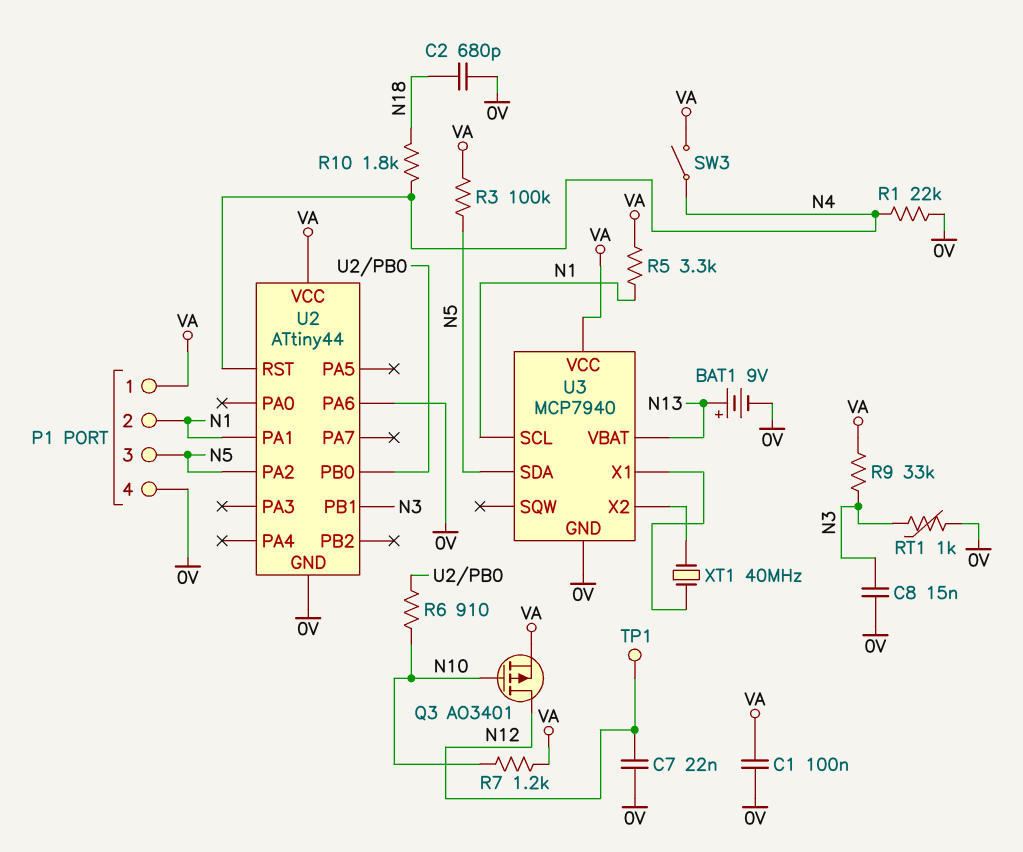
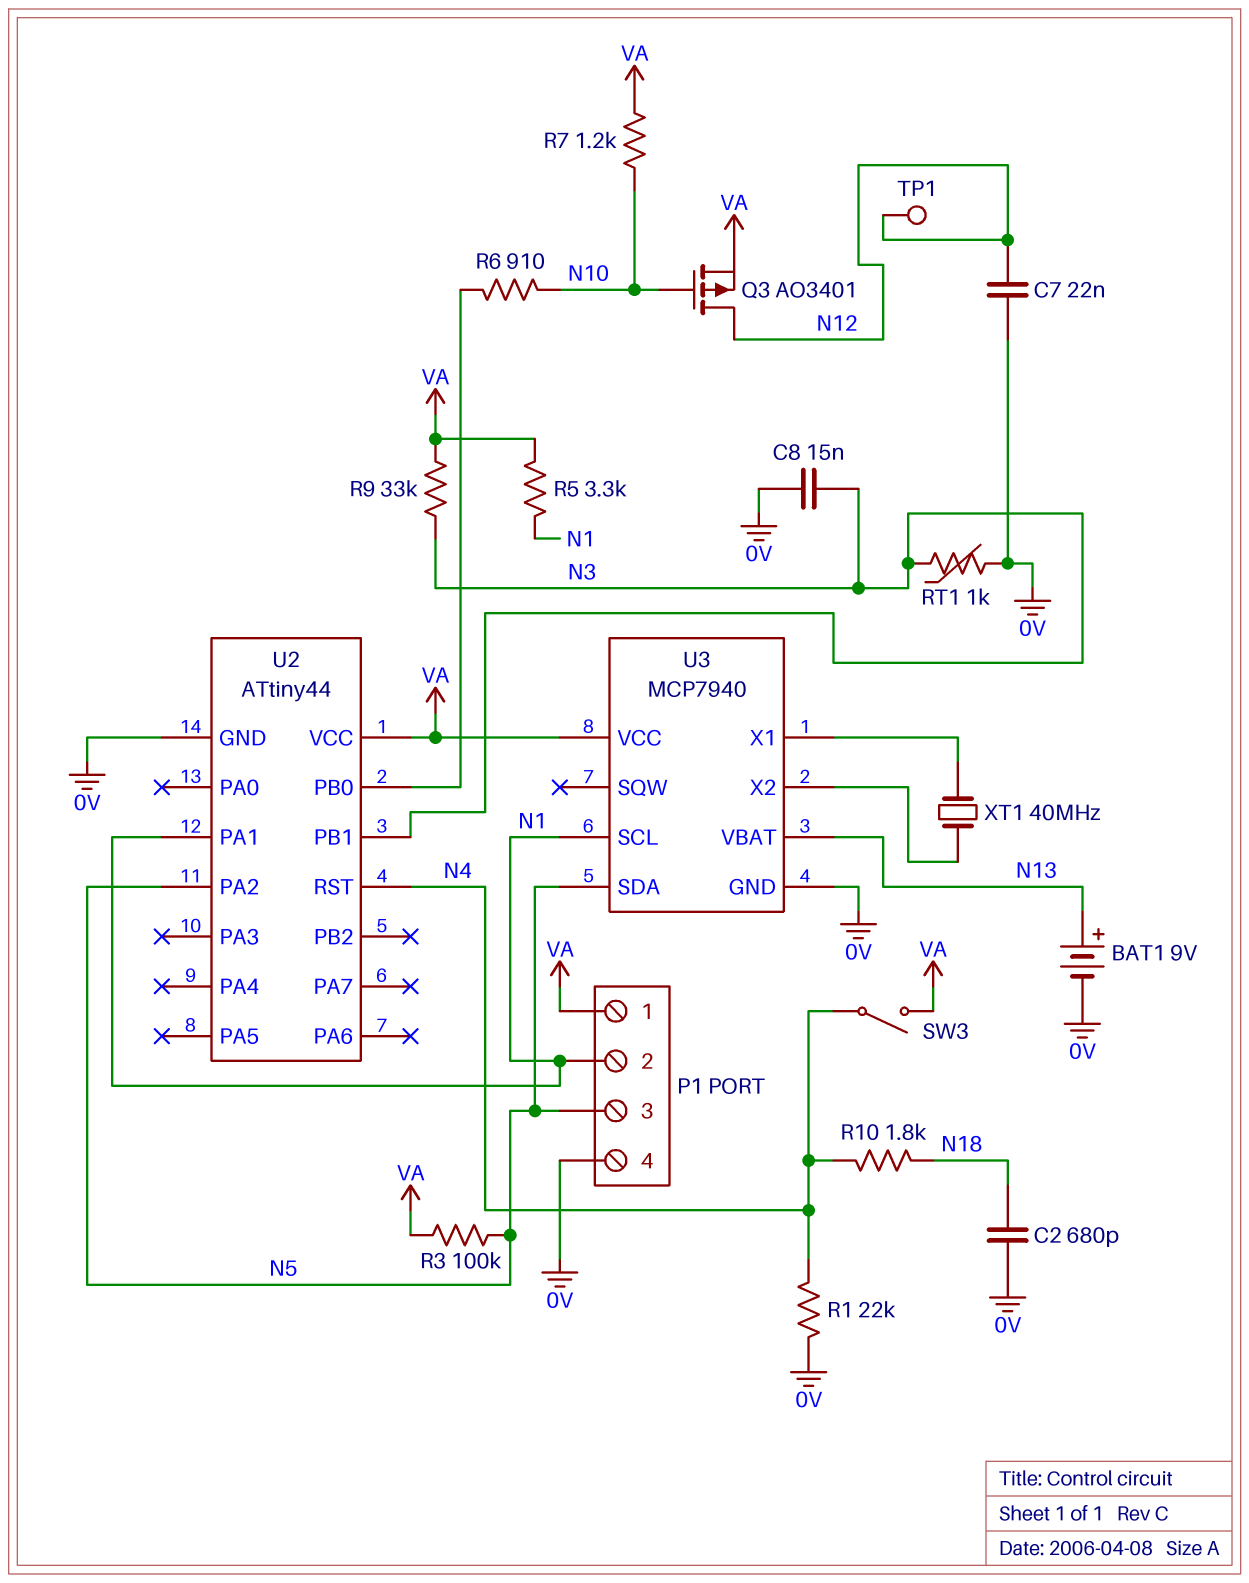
C1: 100nF (0V, VA) -> none
U2 pin PA6: 0V -> none

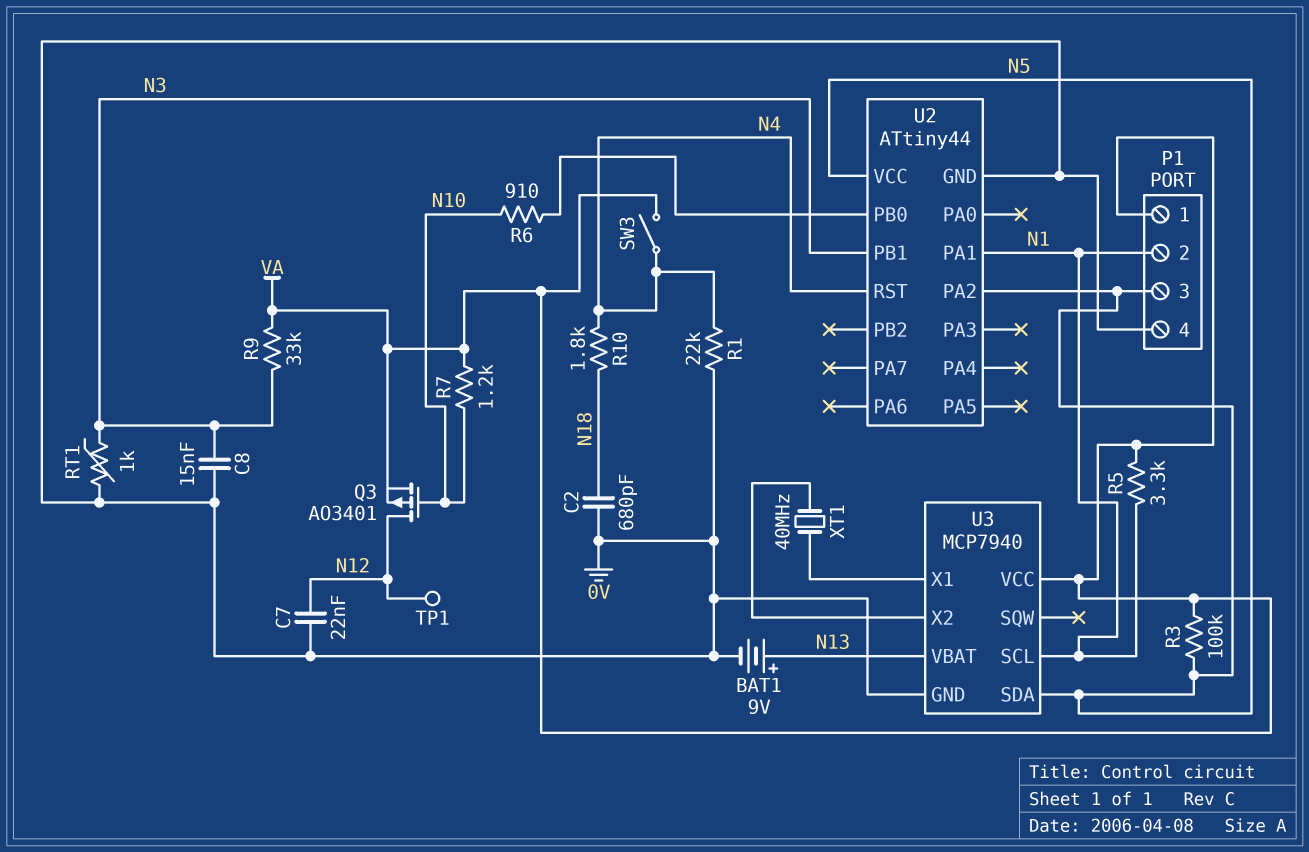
U2 pin VCC: VA -> N5

